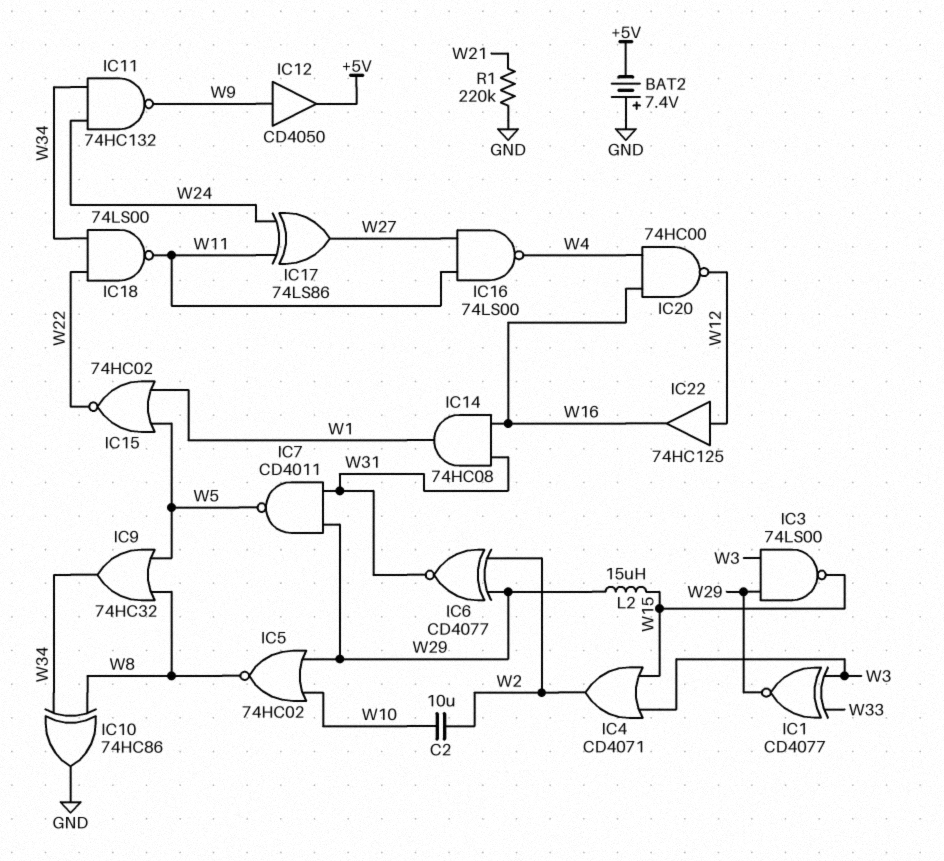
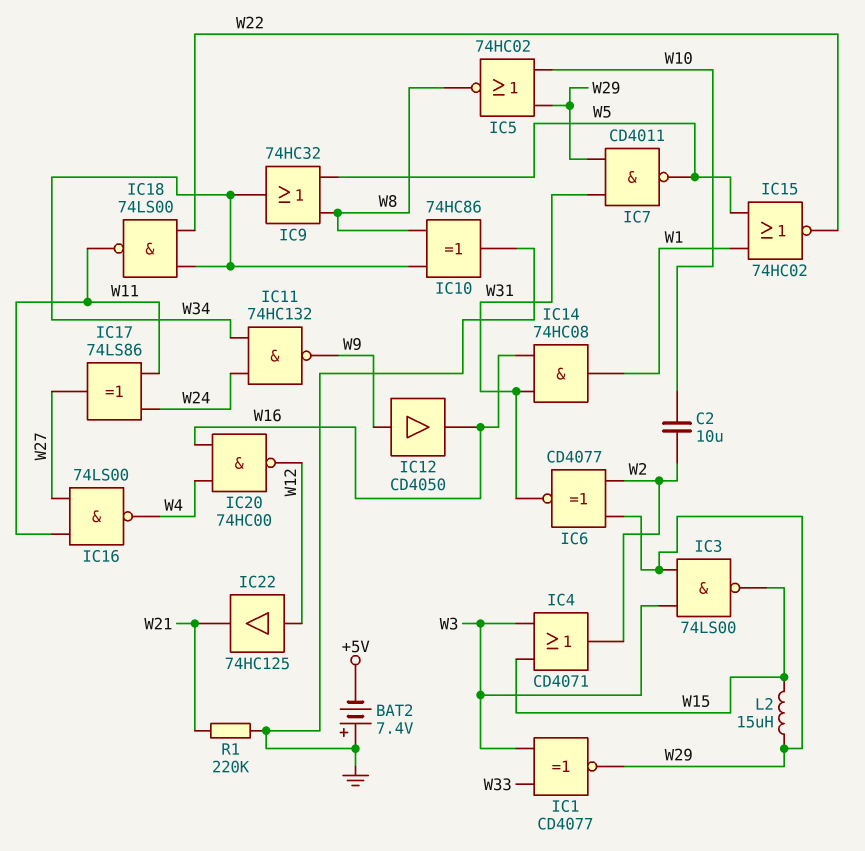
IC12: buffer CD4050 (in W9, out +5V) -> buffer CD4050 (in W9, out W16)
IC22: buffer 74HC125 (in W12, out W16) -> buffer 74HC125 (in W12, out W21)

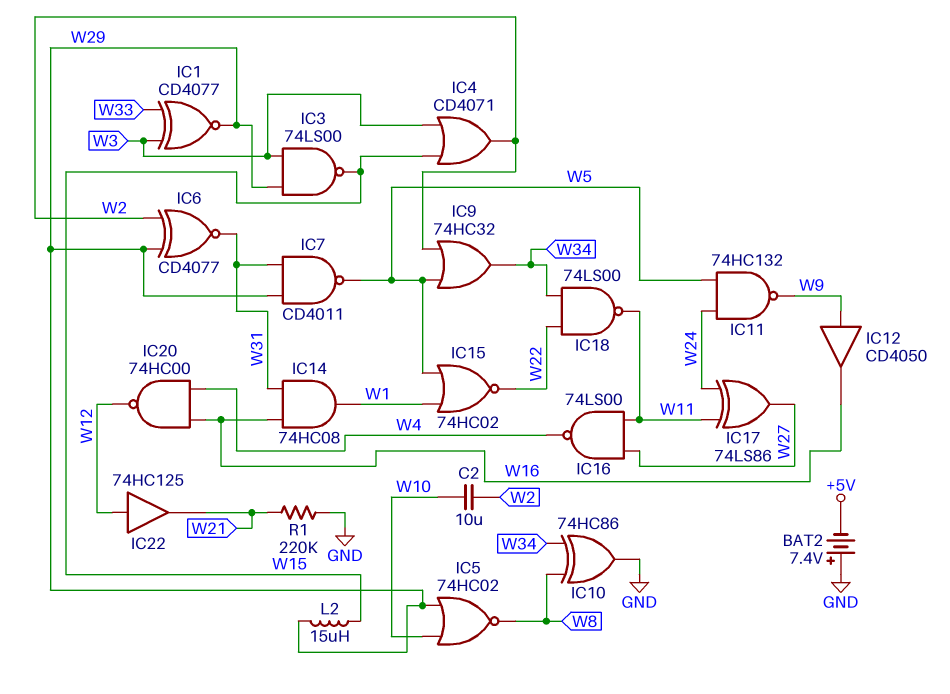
IC9: OR 74HC32 (in W5, in W8, out W34) -> OR 74HC32 (in W2, in W5, out W34)
IC11: NAND 74HC132 (in W24, in W34, out W9) -> NAND 74HC132 (in W5, in W24, out W9)

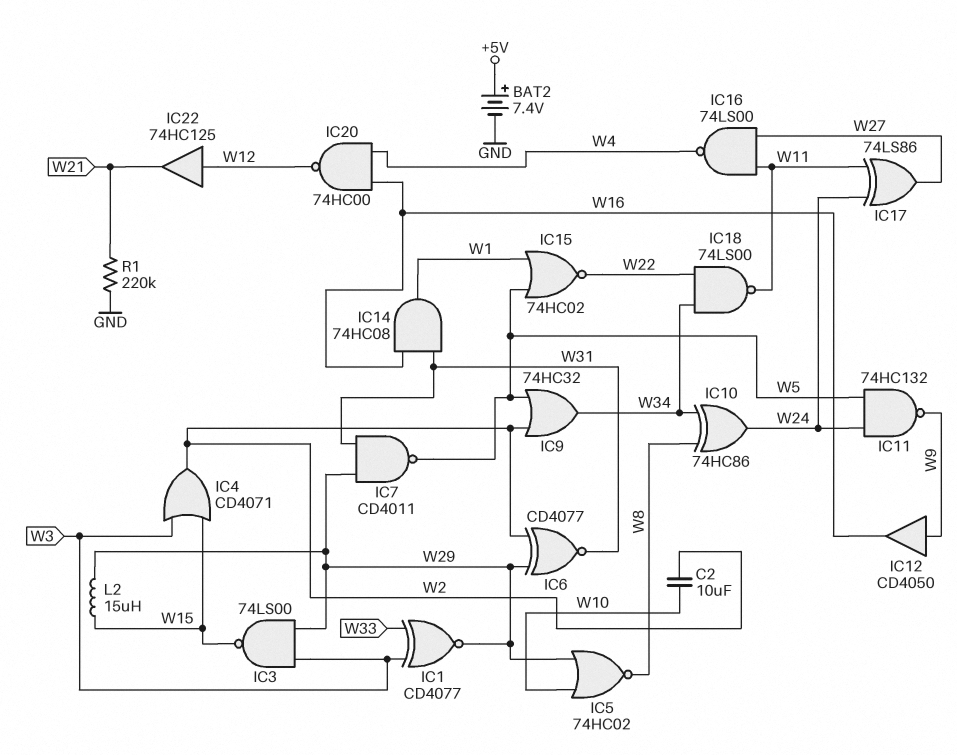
BAT2: 7.4V (plus GND, minus +5V) -> 7.4V (plus +5V, minus GND)
IC10: XOR 74HC86 (in W8, in W34, out GND) -> XOR 74HC86 (in W8, in W34, out W24)

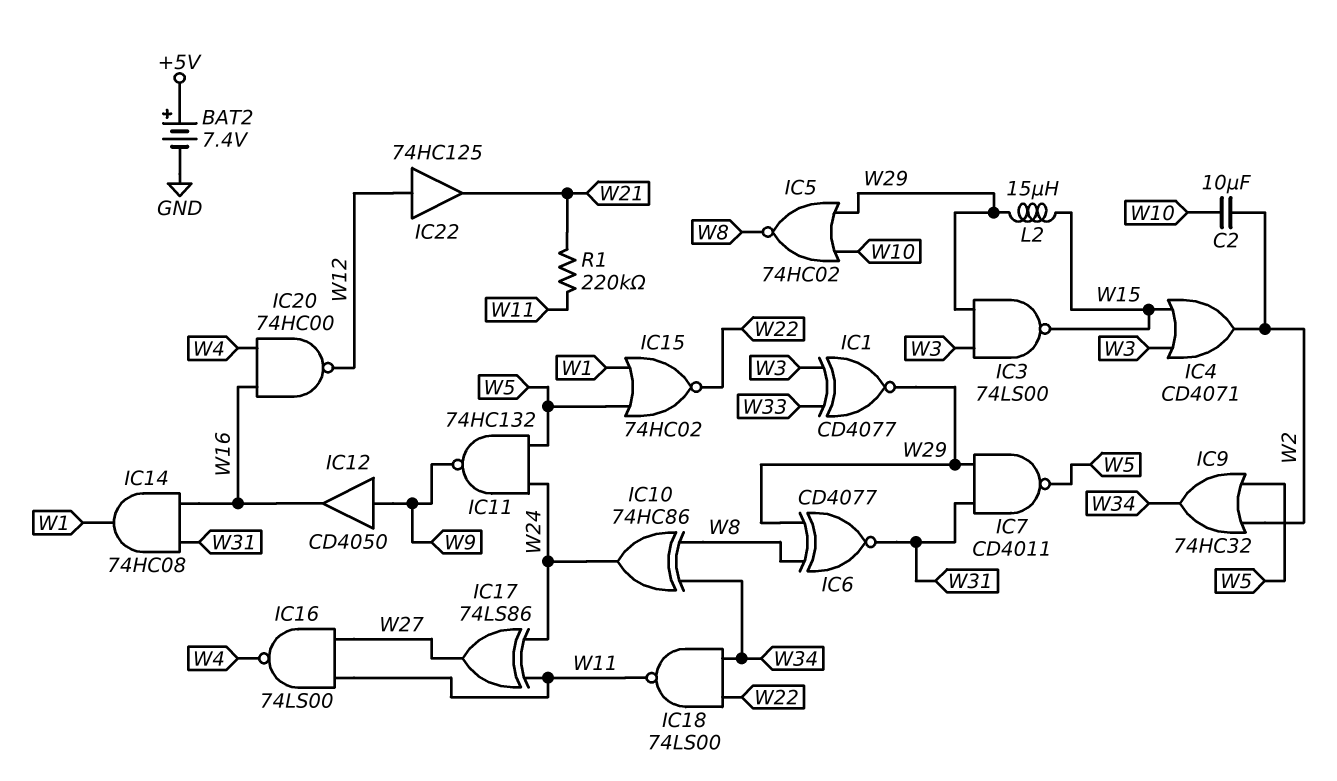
IC6: XNOR CD4077 (in W2, in W29, out W31) -> XNOR CD4077 (in W8, in W29, out W31)
R1: 220k (GND, W21) -> 220k (W11, W21)

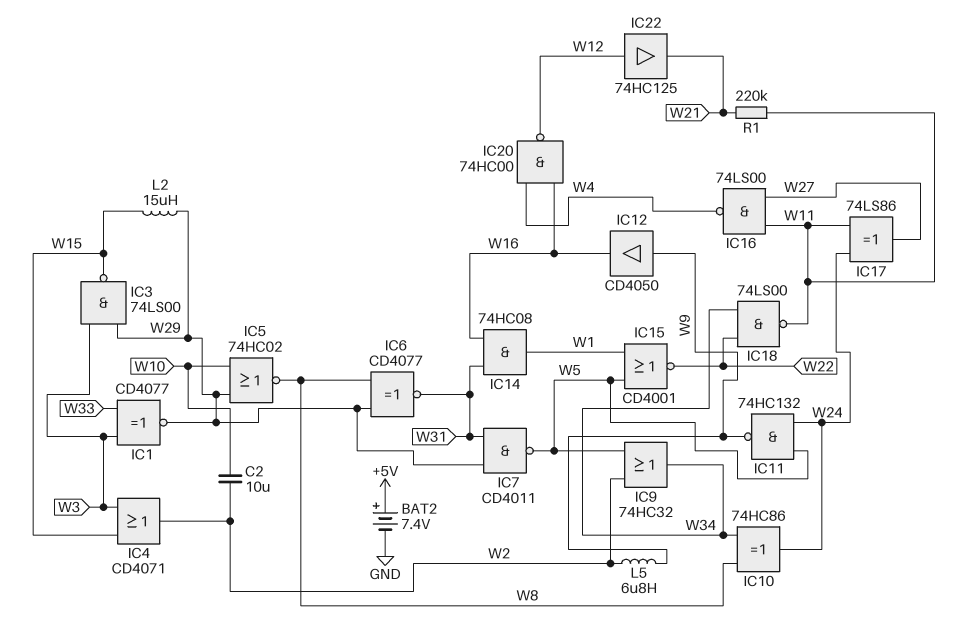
IC15: NOR 74HC02 (in W1, in W5, out W22) -> NOR CD4001 (in W1, in W5, out W22)
L5: none -> 6.8uH (W2, W9)

